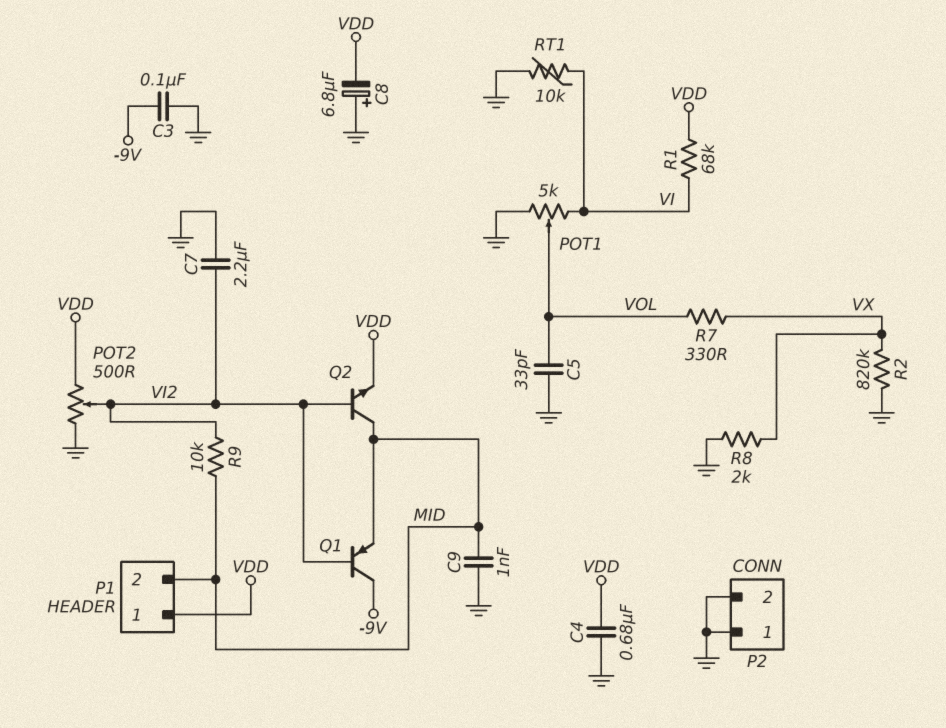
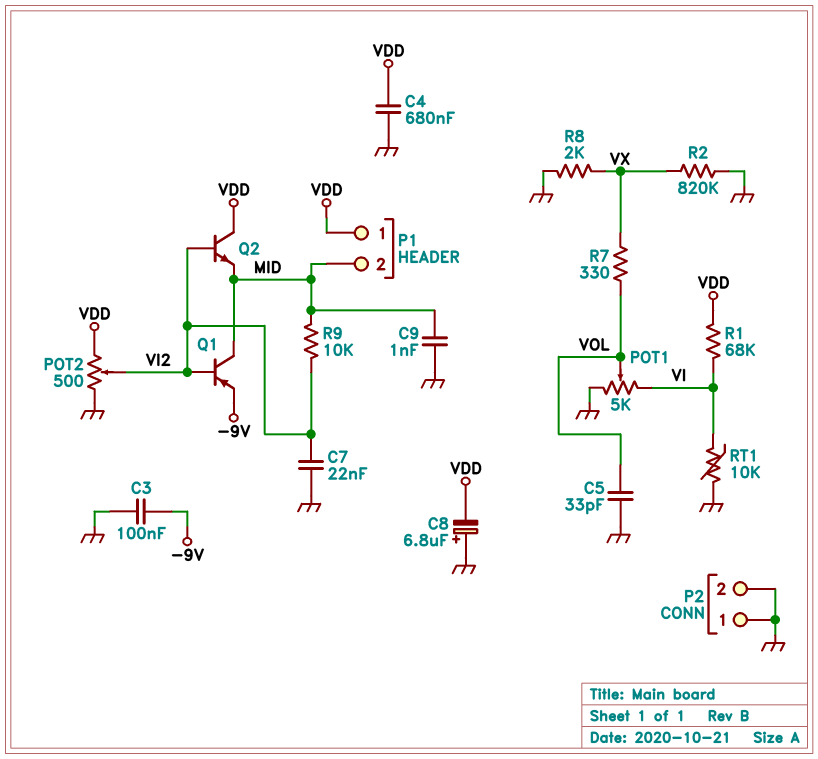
C7: 2.2uF (GND, VI2) -> 22nF (GND, VI2)
Q1: PNP (B VI2, C -9V, E MID) -> PNP (B VI2, C MID, E -9V)
Q2: NPN (B VI2, C MID, E VDD) -> NPN (B VI2, C VDD, E MID)

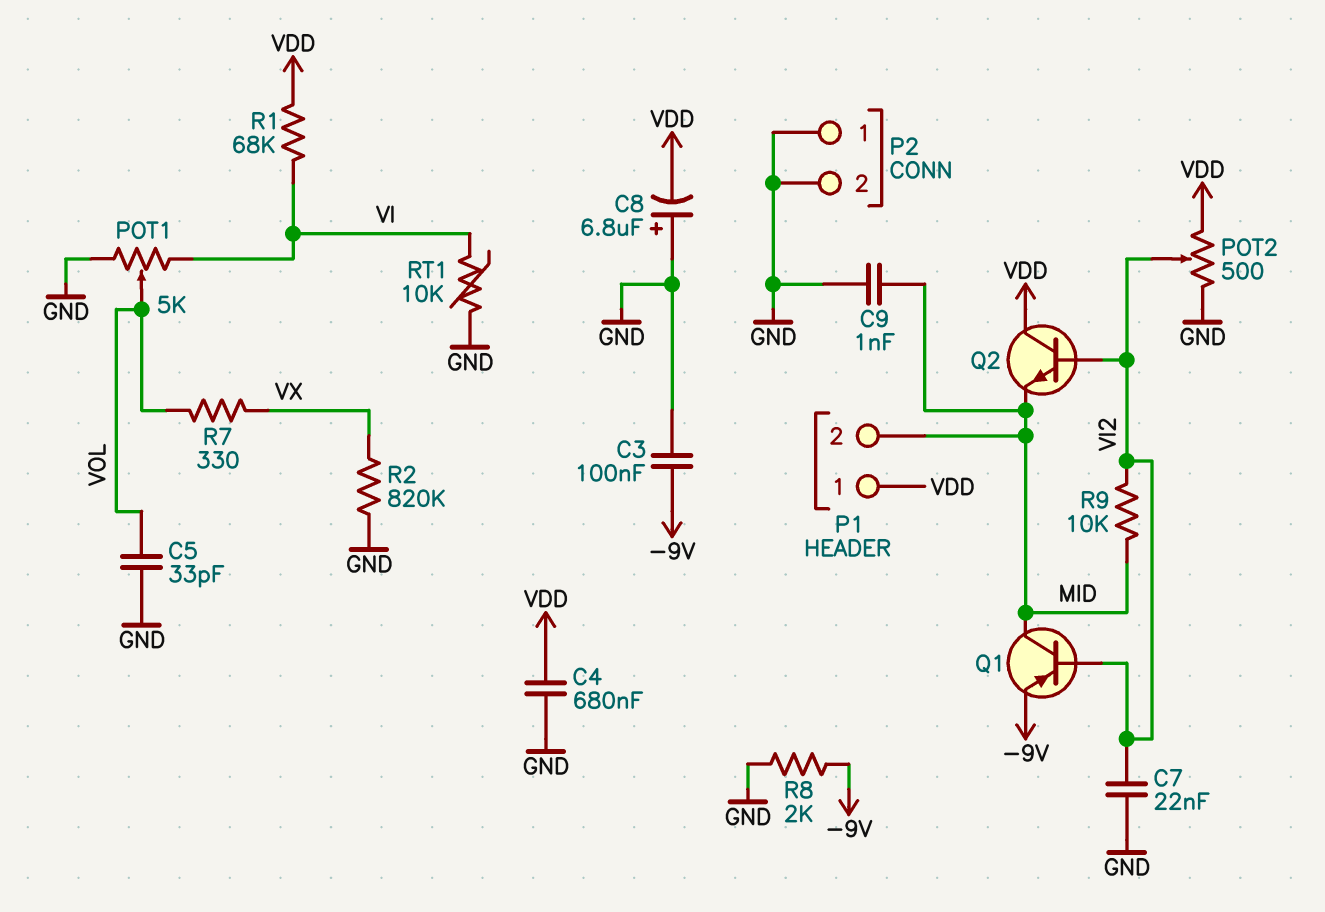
R8: 2k (GND, VX) -> 2k (-9V, GND)

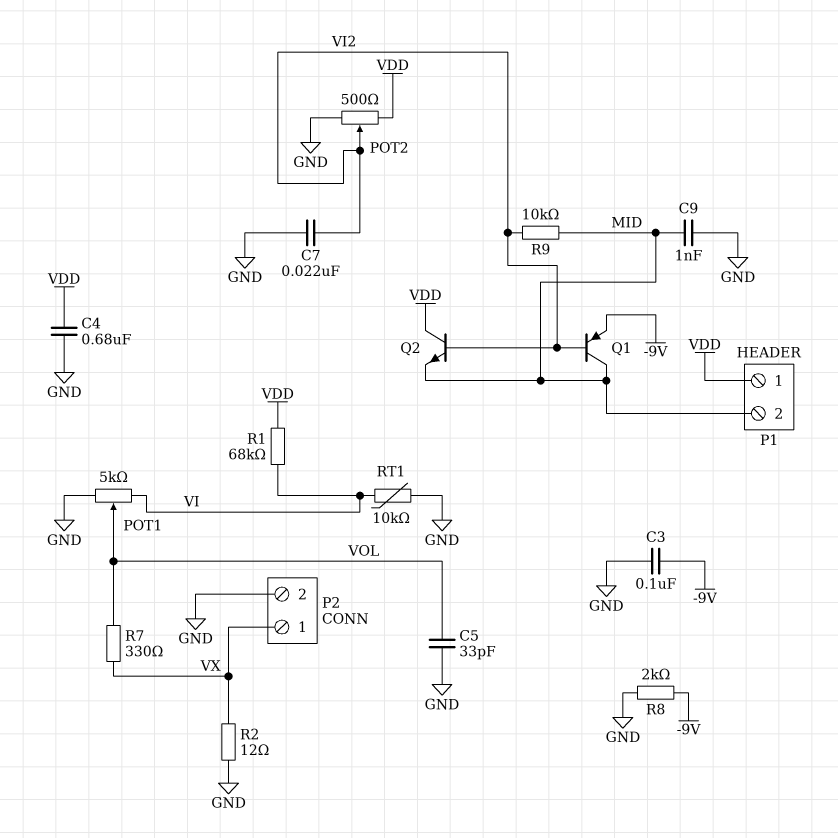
C8: 6.8uF (plus GND, minus VDD) -> none
P2 pin 1: GND -> VX
R2: 820k (GND, VX) -> 12 (GND, VX)

